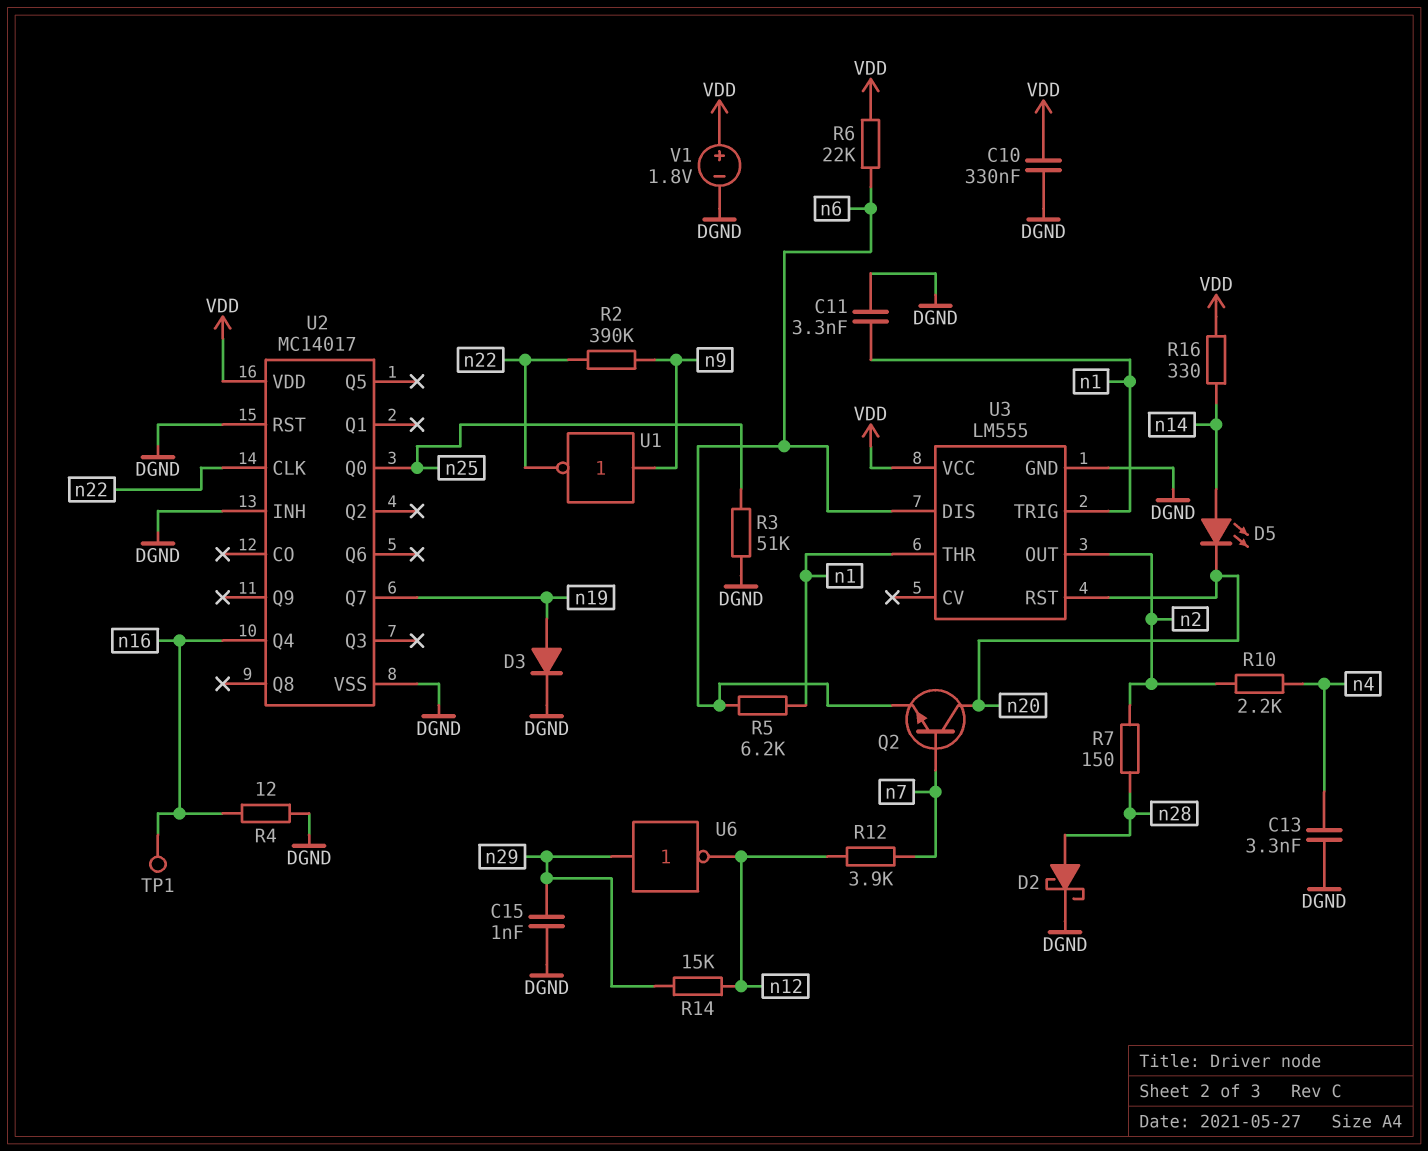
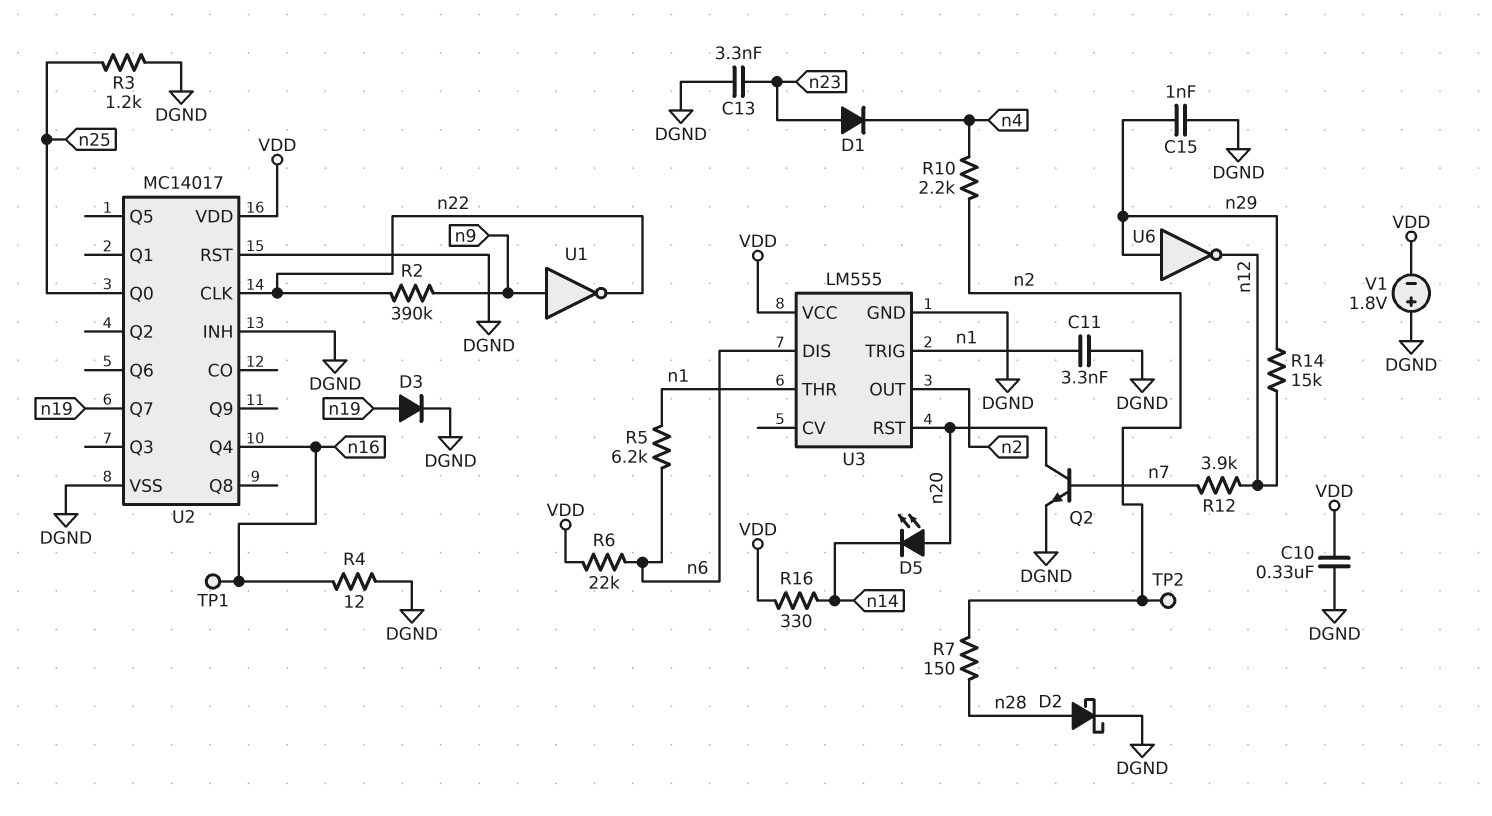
C13: 3.3nF (DGND, n4) -> 3.3nF (DGND, n23)
D1: none -> diode (A n23, K n4)
D5: LED (A n14, K n20) -> LED (A n20, K n14)
Q2: NPN (B n7, C n20, E n6) -> NPN (B n7, C n20, E DGND)
R3: 51k (DGND, n25) -> 1.2k (DGND, n25)
TP2: none -> test point (n2)
V1: 1.8V (plus VDD, minus DGND) -> 1.8V (plus DGND, minus VDD)

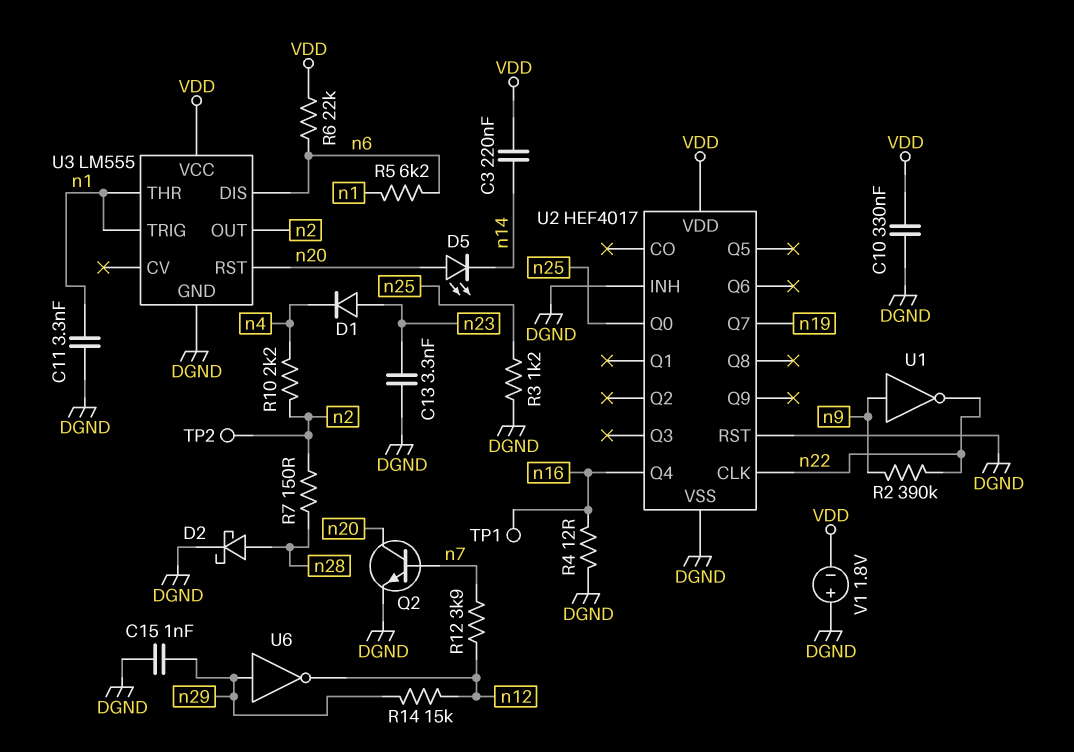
C3: none -> 220nF (VDD, n14)
D3: diode (A n19, K DGND) -> none
R16: 330 (VDD, n14) -> none
U2: MC14017 -> HEF4017

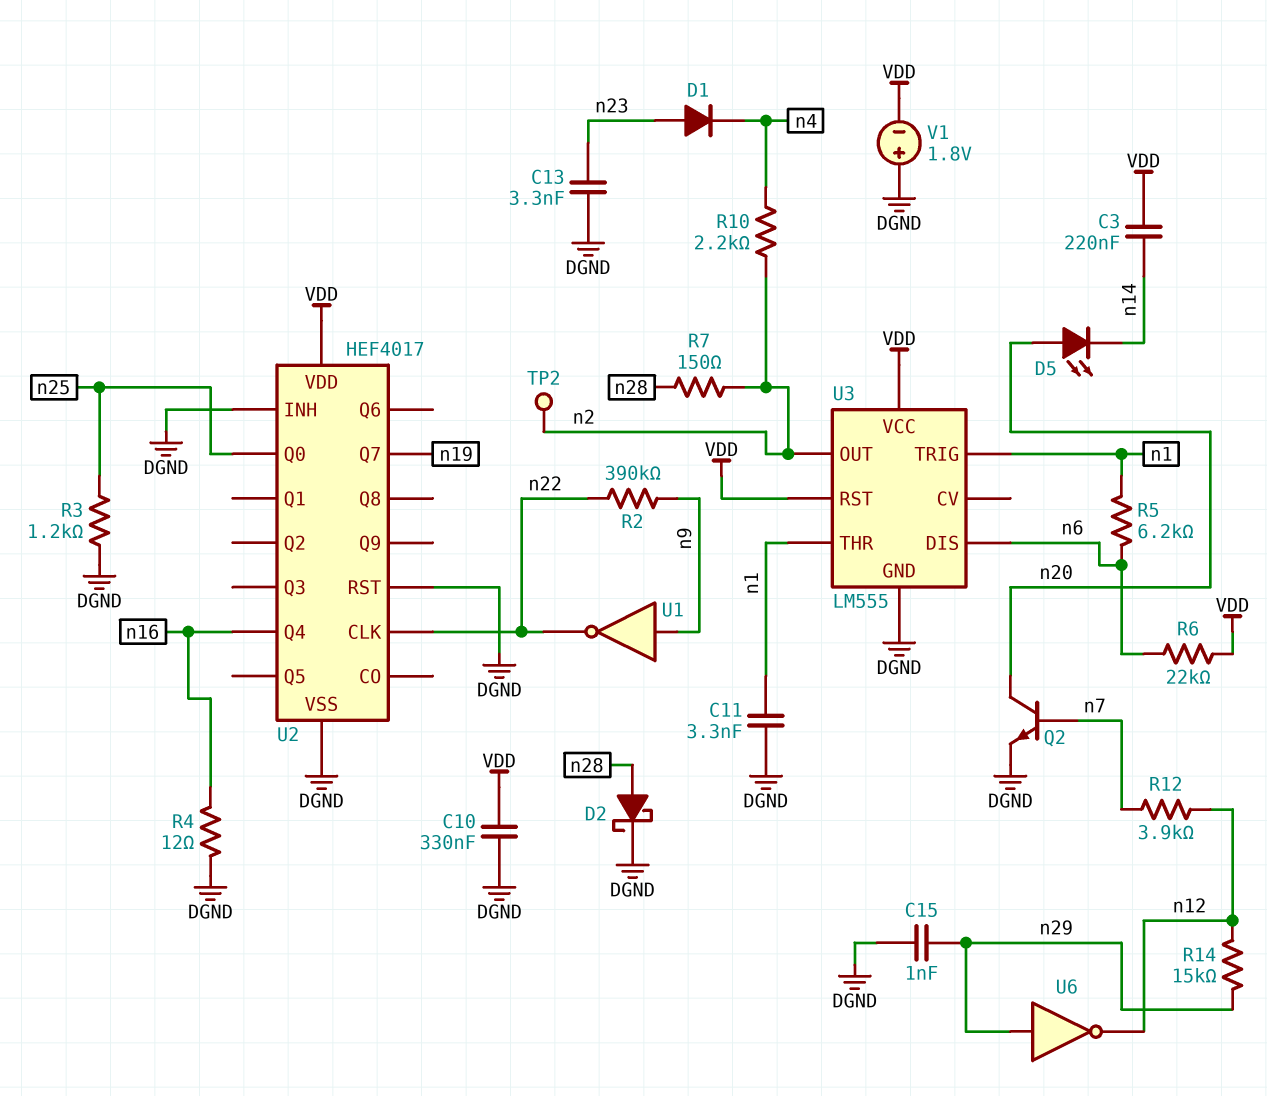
TP1: test point (n16) -> none
U3 pin RST: n20 -> VDD

